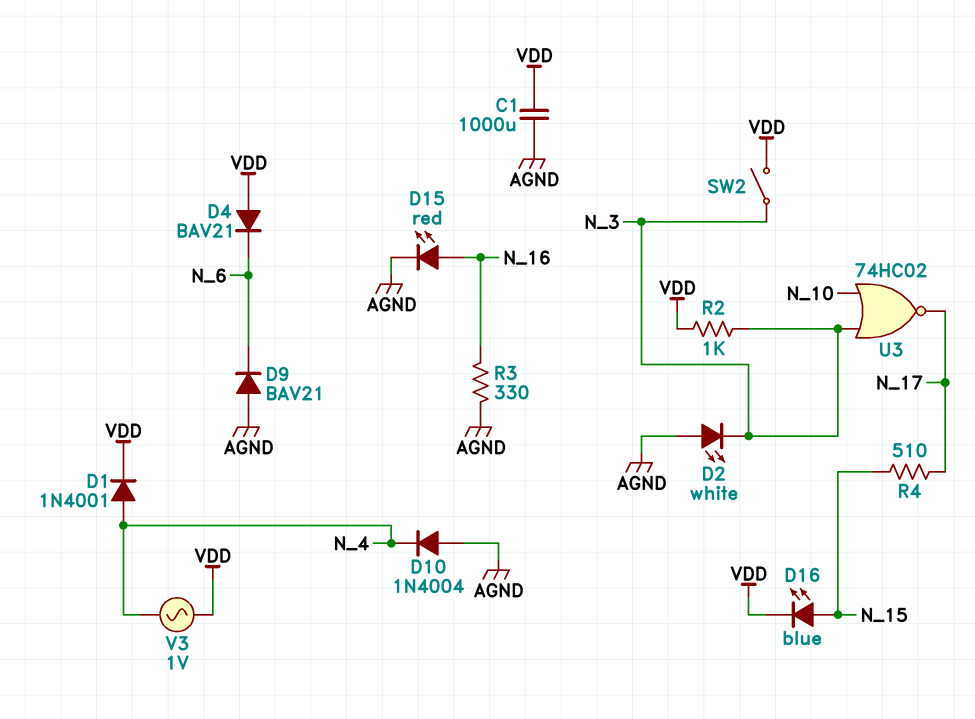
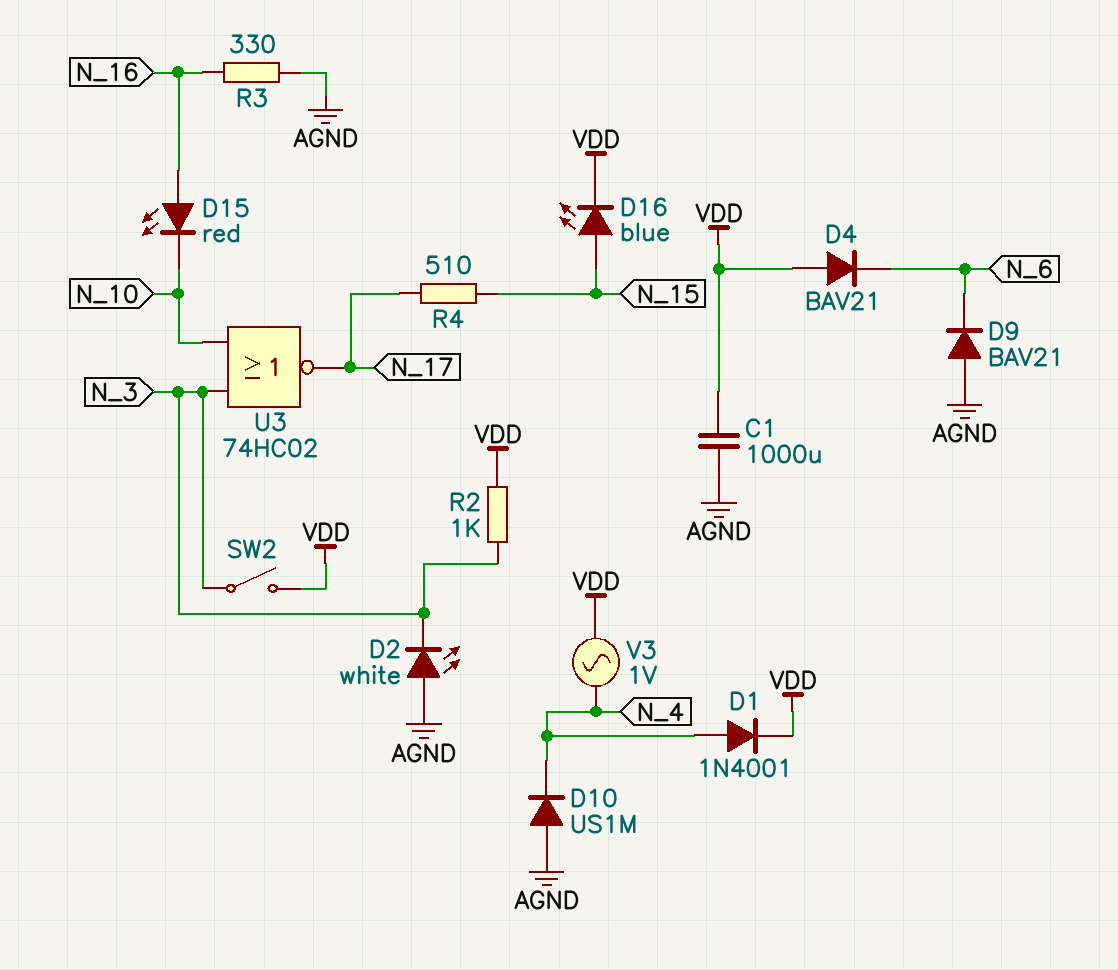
D10: diode 1N4004 (A AGND, K N_4) -> diode US1M (A AGND, K N_4)
D15: LED red (A N_16, K AGND) -> LED red (A N_16, K N_10)

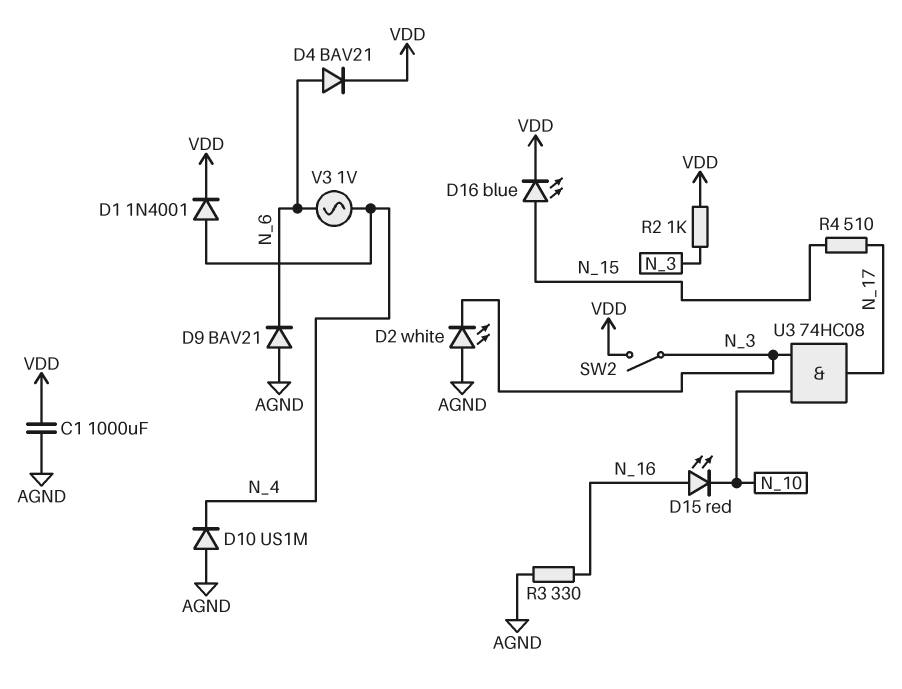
D4: diode BAV21 (A VDD, K N_6) -> diode BAV21 (A N_6, K VDD)
U3: NOR 74HC02 (in N_3, in N_10, out N_17) -> AND 74HC08 (in N_3, in N_10, out N_17)
V3: AC 1V (N_4, VDD) -> AC 1V (N_4, N_6)

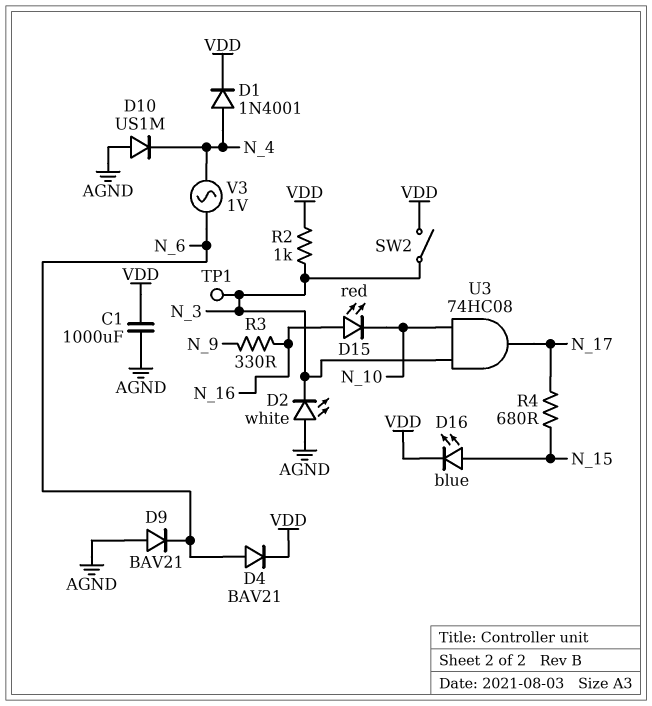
R3: 330 (AGND, N_16) -> 330 (N_9, N_16)
R4: 510 (N_15, N_17) -> 680 (N_15, N_17)
TP1: none -> test point (N_3)

